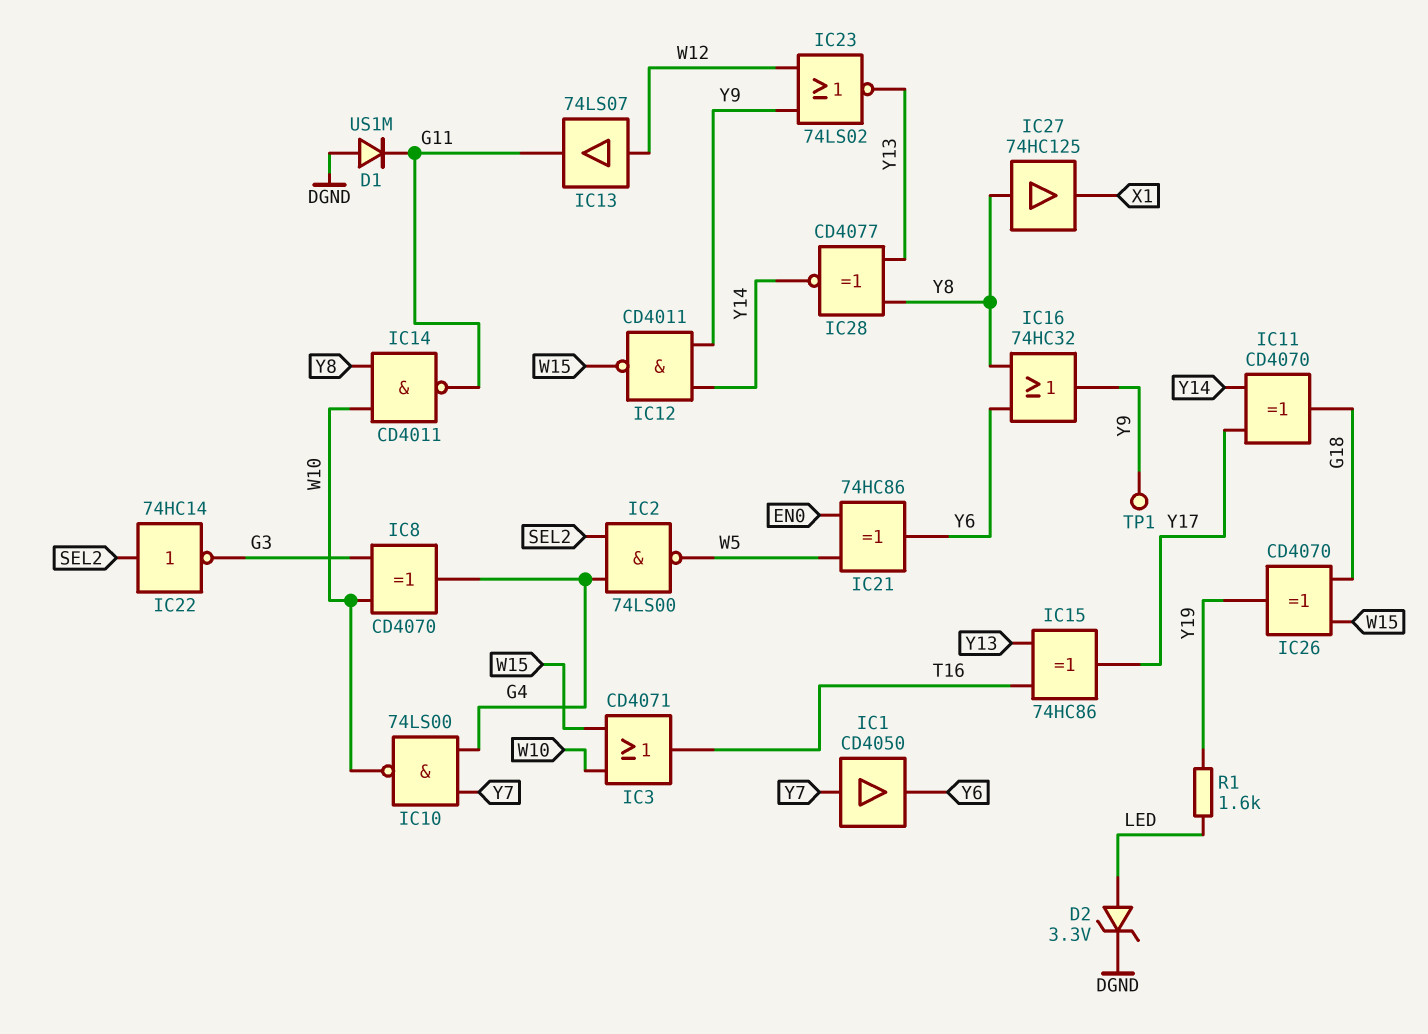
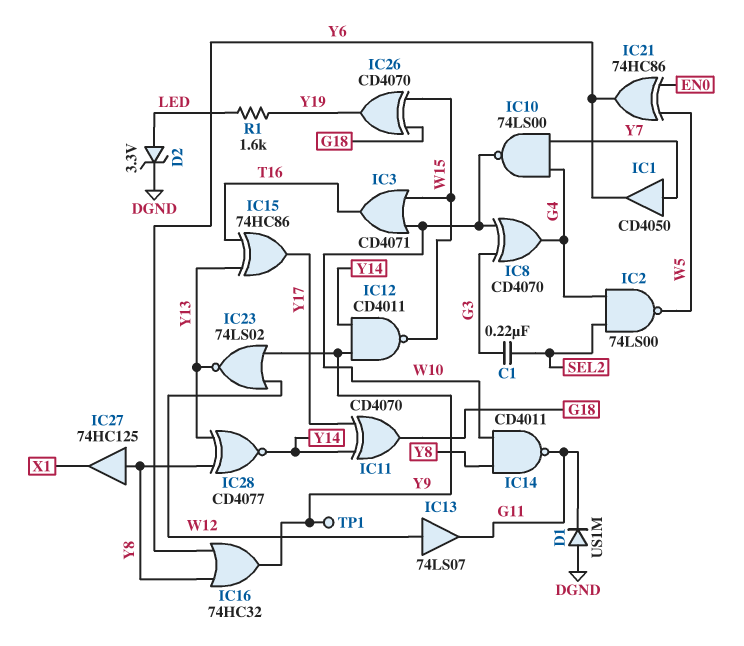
C1: none -> 220nF (G3, SEL2)
IC22: NOT 74HC14 (in SEL2, out G3) -> none

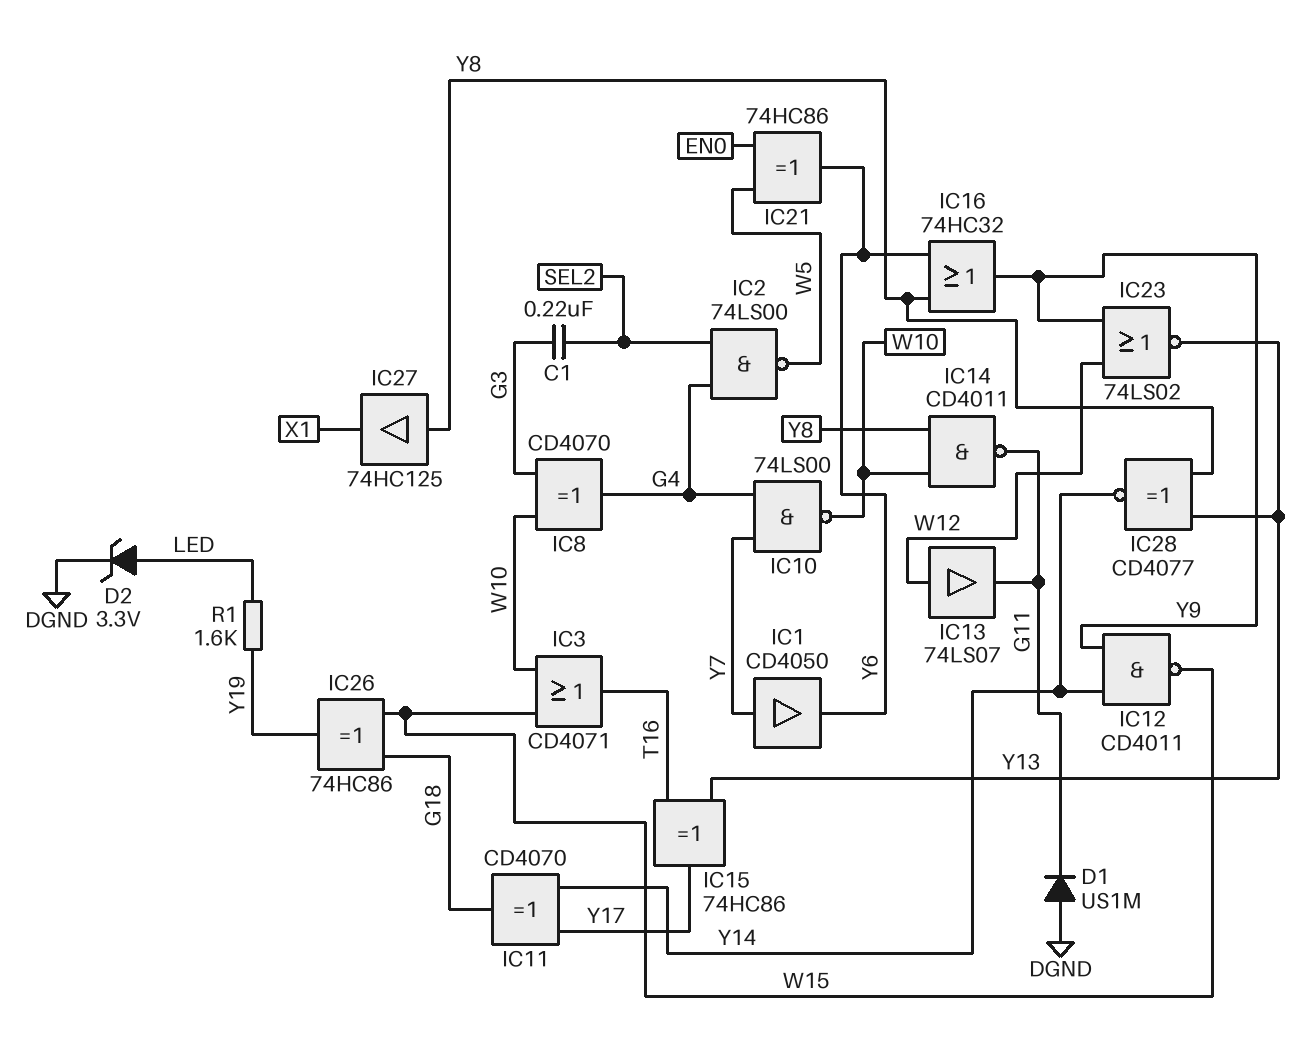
IC26: XOR CD4070 (in G18, in W15, out Y19) -> XOR 74HC86 (in G18, in W15, out Y19)
TP1: test point (Y9) -> none

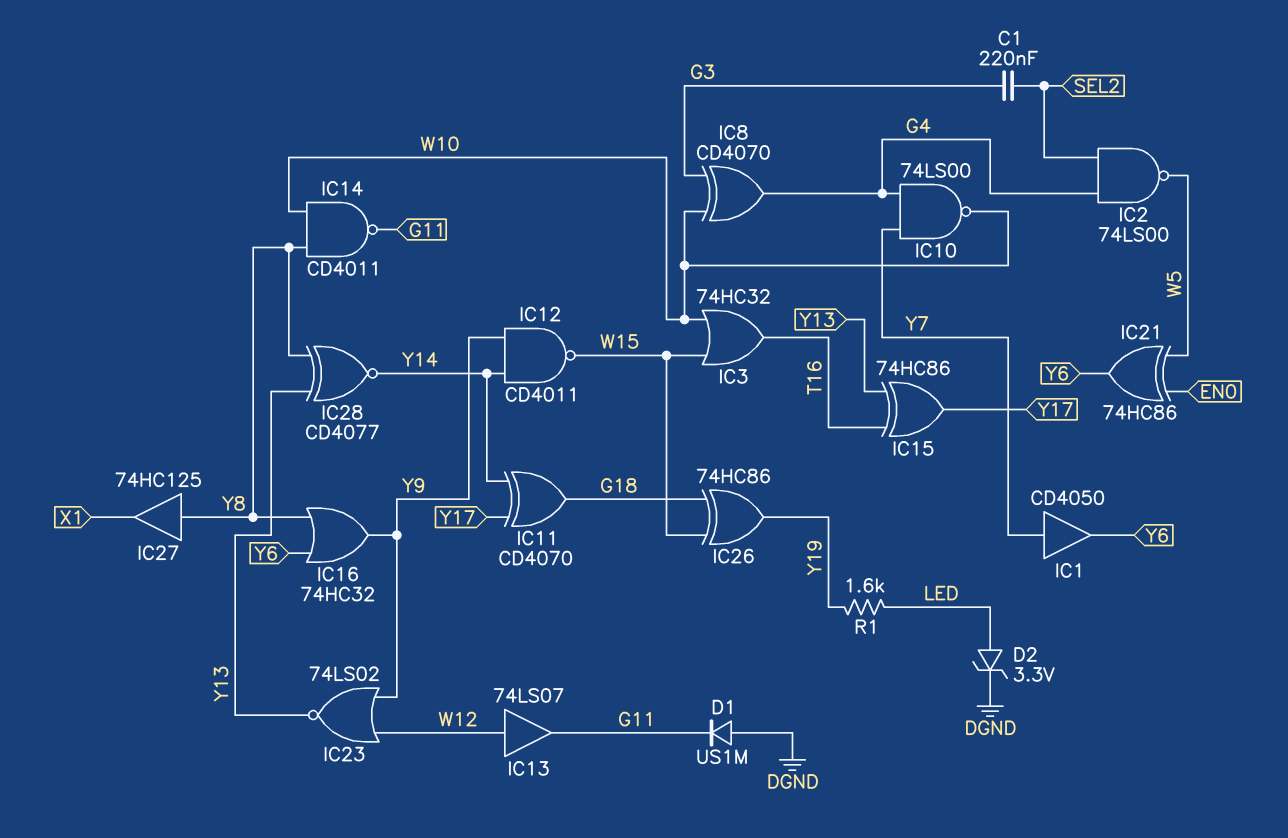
IC3: OR CD4071 (in W10, in W15, out T16) -> OR 74HC32 (in W10, in W15, out T16)

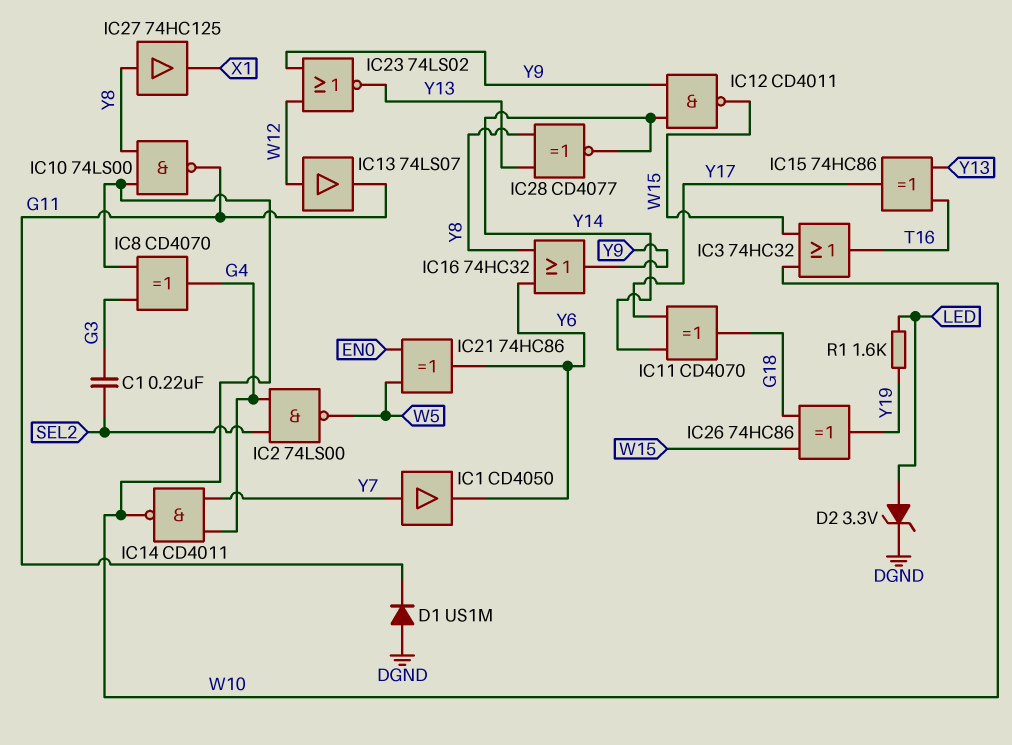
IC10: NAND 74LS00 (in G4, in Y7, out W10) -> NAND 74LS00 (in W10, in Y8, out G11)
IC14: NAND CD4011 (in W10, in Y8, out G11) -> NAND CD4011 (in G4, in Y7, out W10)

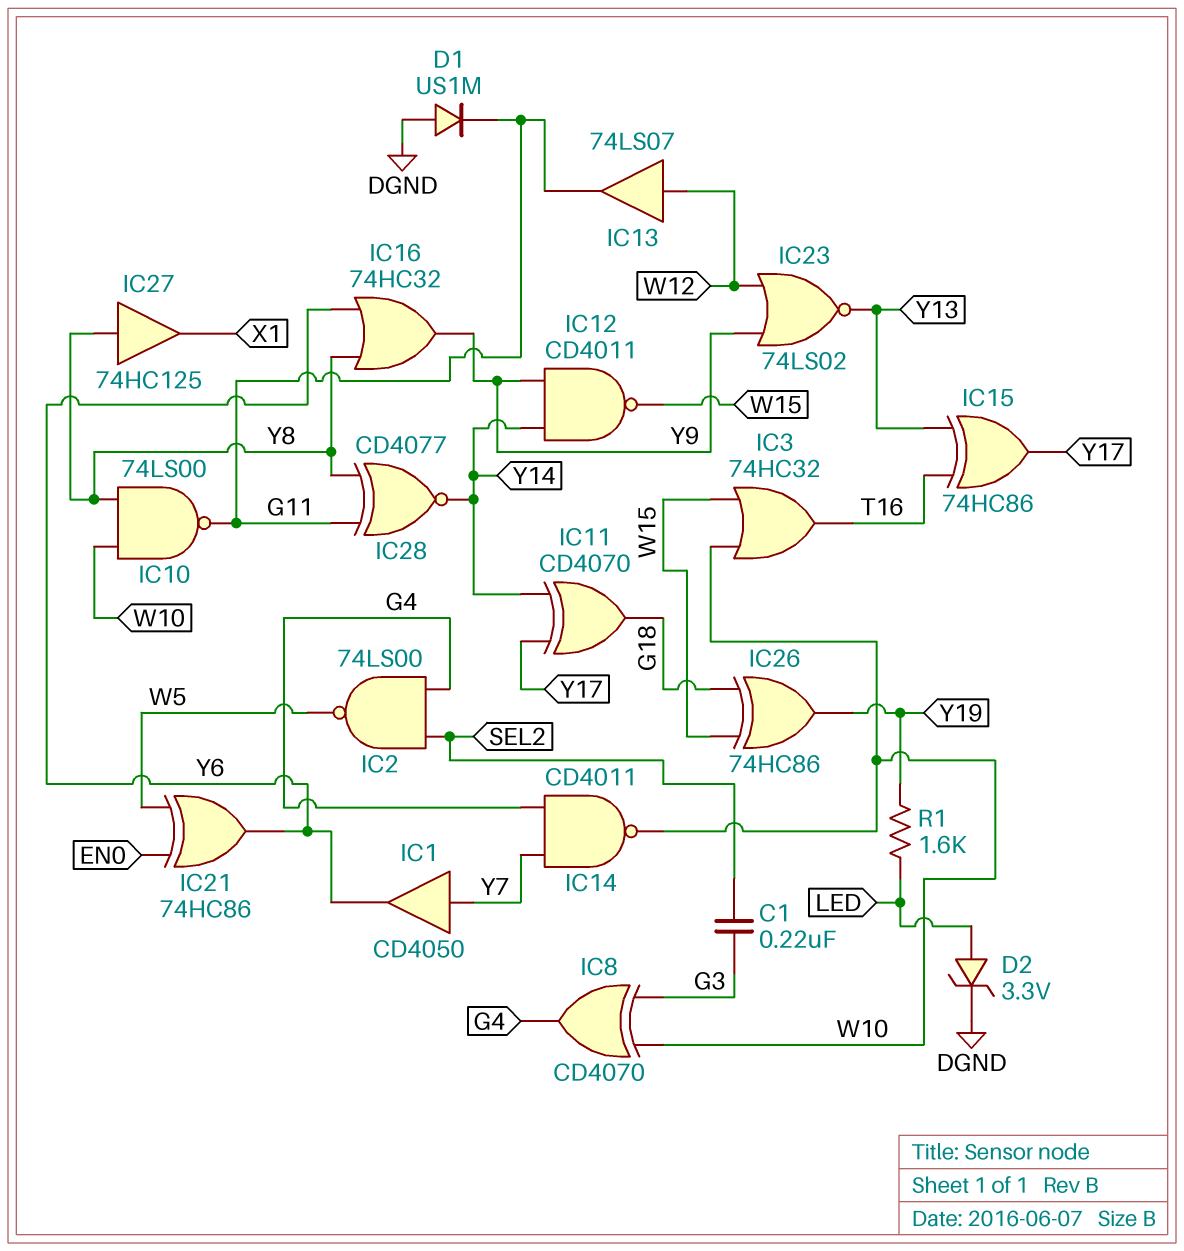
IC28: XNOR CD4077 (in Y8, in Y13, out Y14) -> XNOR CD4077 (in G11, in Y8, out Y14)

